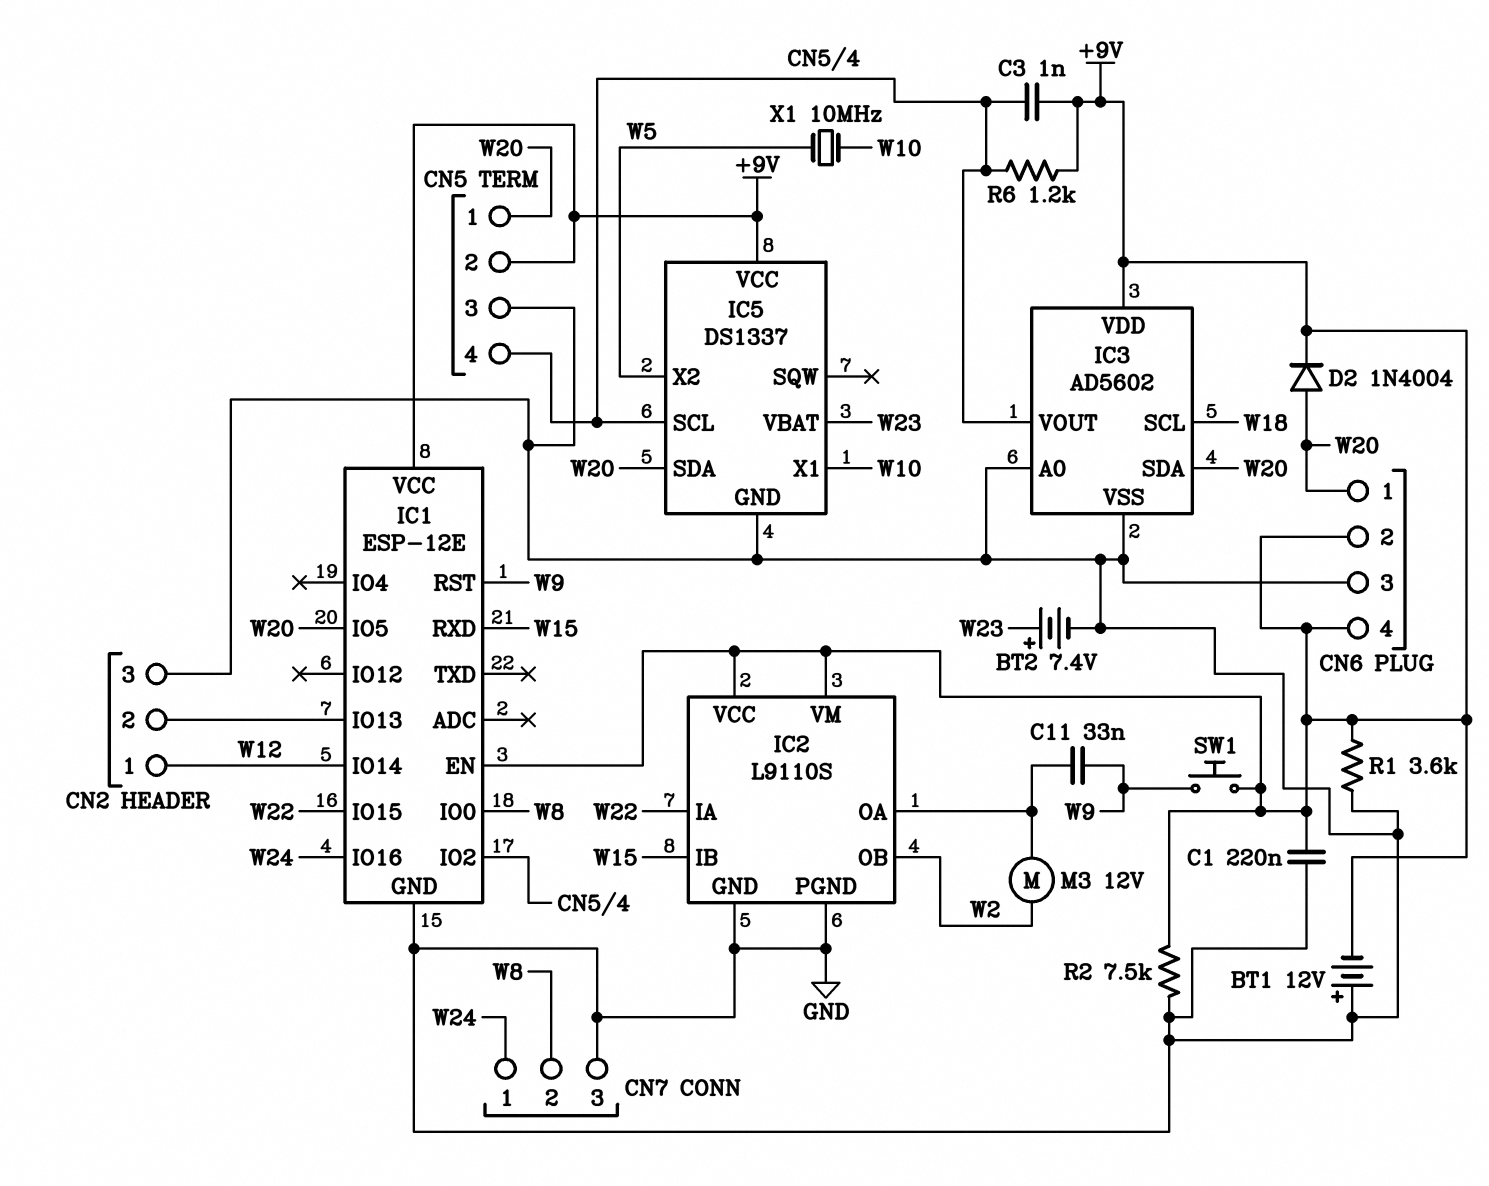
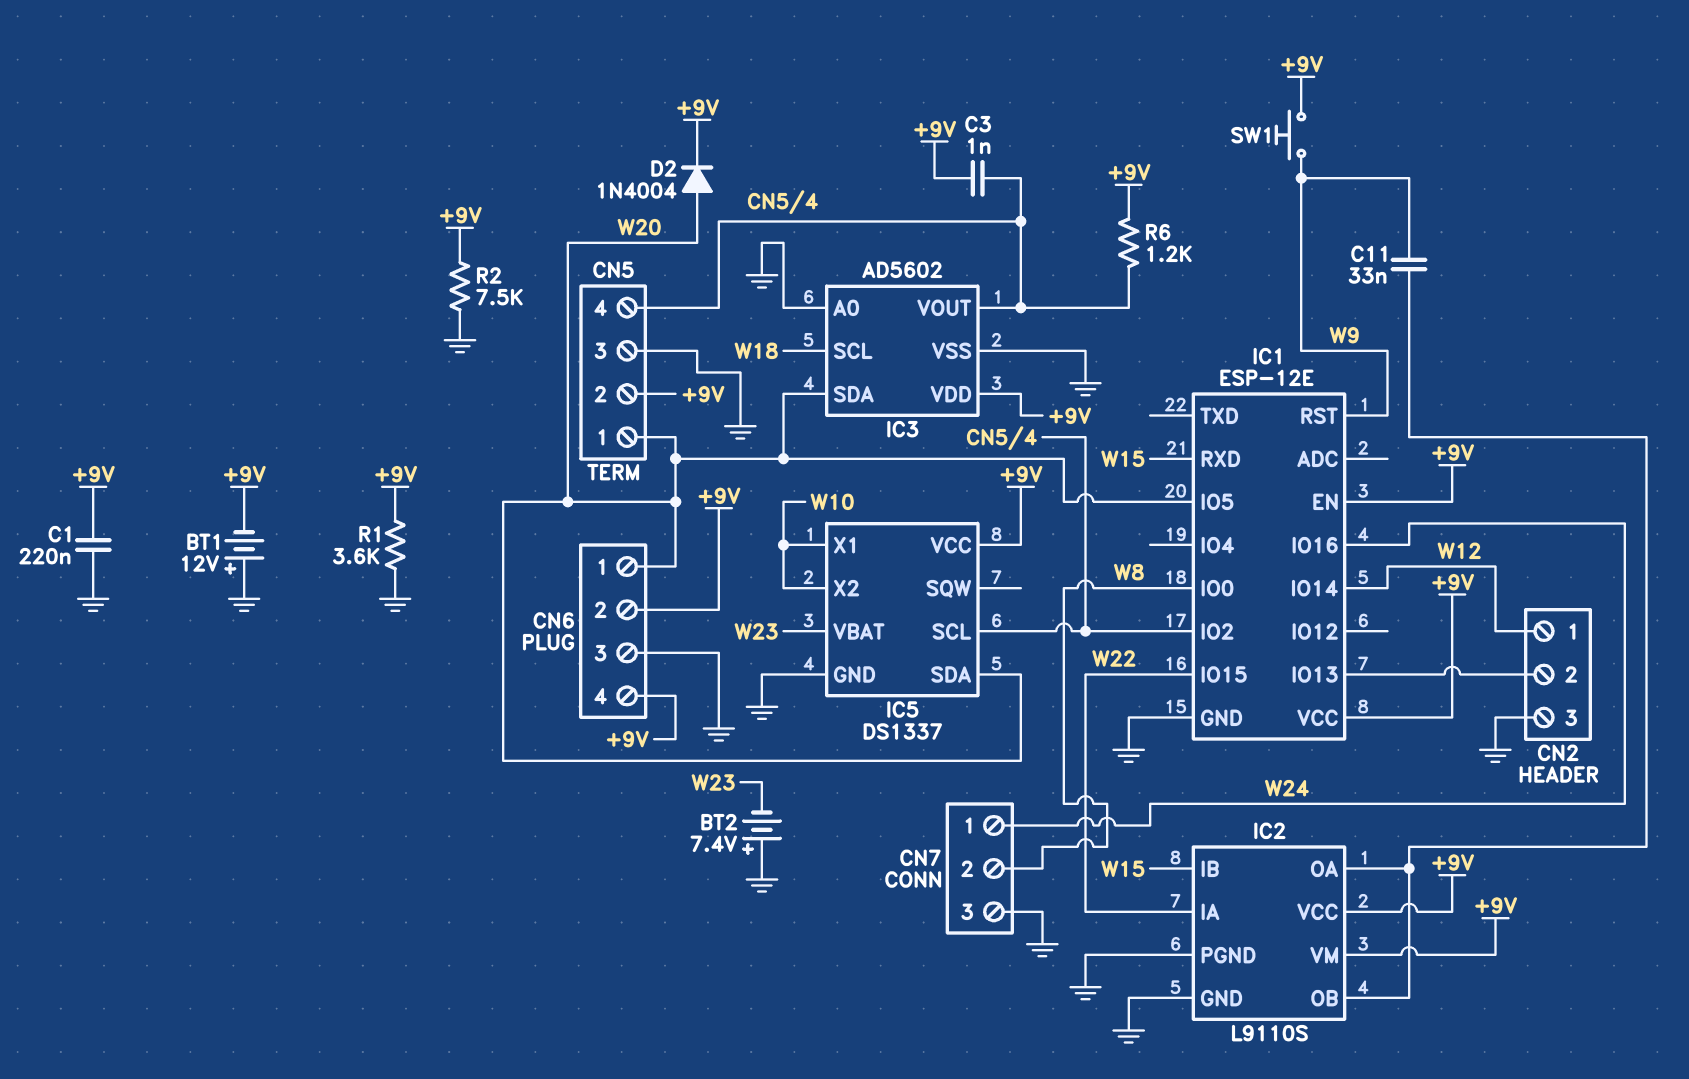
BT2: 7.4V (plus W23, minus GND) -> 7.4V (plus GND, minus W23)
IC2 pin OB: W2 -> IC2/OA
IC5 pin X2: W5 -> W10
M3: motor 12V (IC2/OA, W2) -> none
X1: 10MHz (W5, W10) -> none

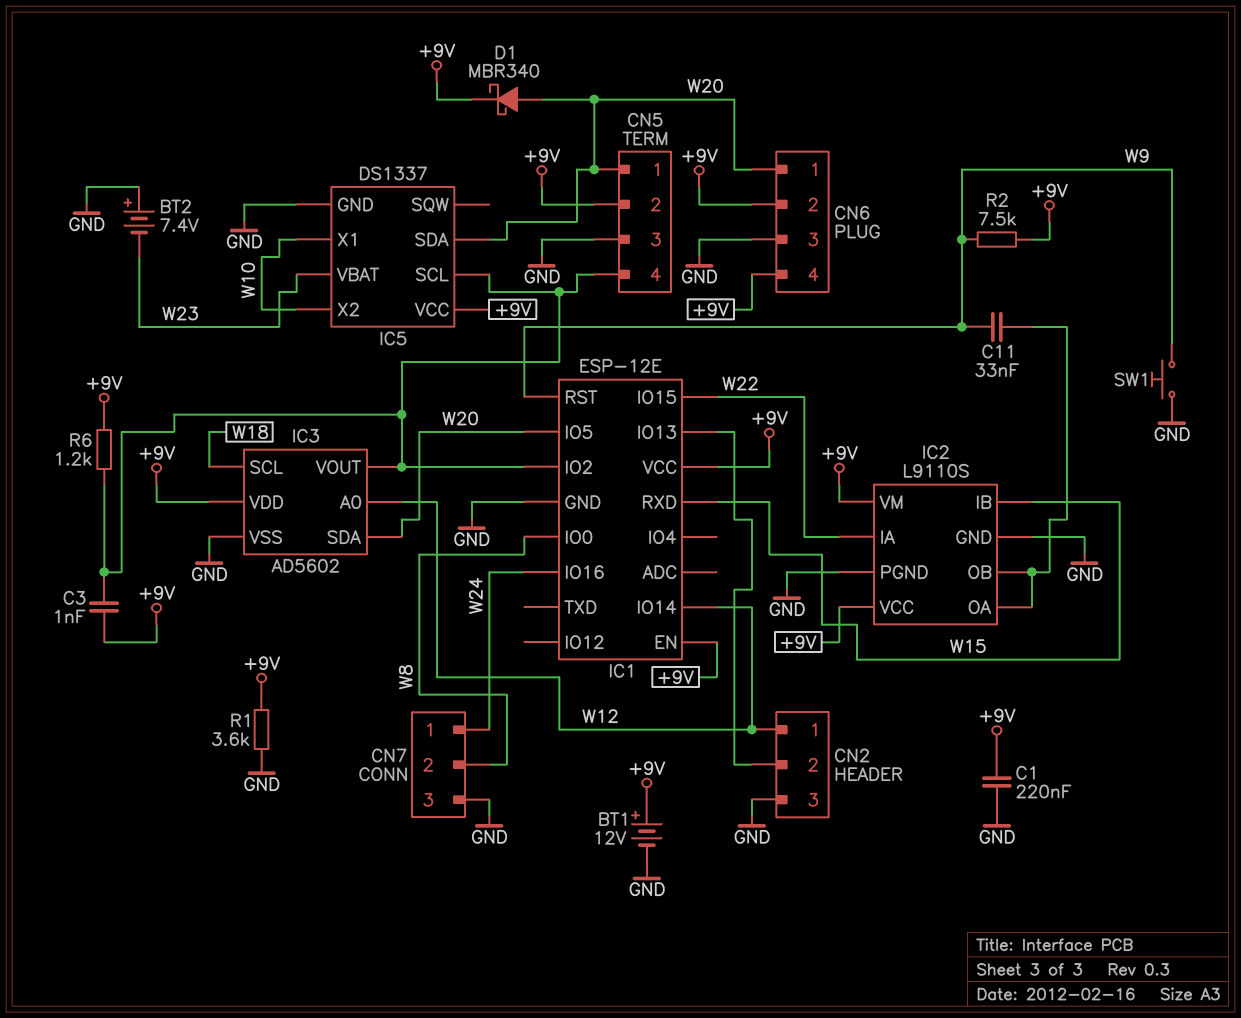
BT1: 12V (plus GND, minus +9V) -> 12V (plus +9V, minus GND)
D1: none -> schottky MBR340 (A W20, K +9V)
D2: diode 1N4004 (A W20, K +9V) -> none
IC3 pin A0: GND -> W12
R2: 7.5k (+9V, GND) -> 7.5k (+9V, W9)
SW1: button (+9V, W9) -> button (GND, W9)

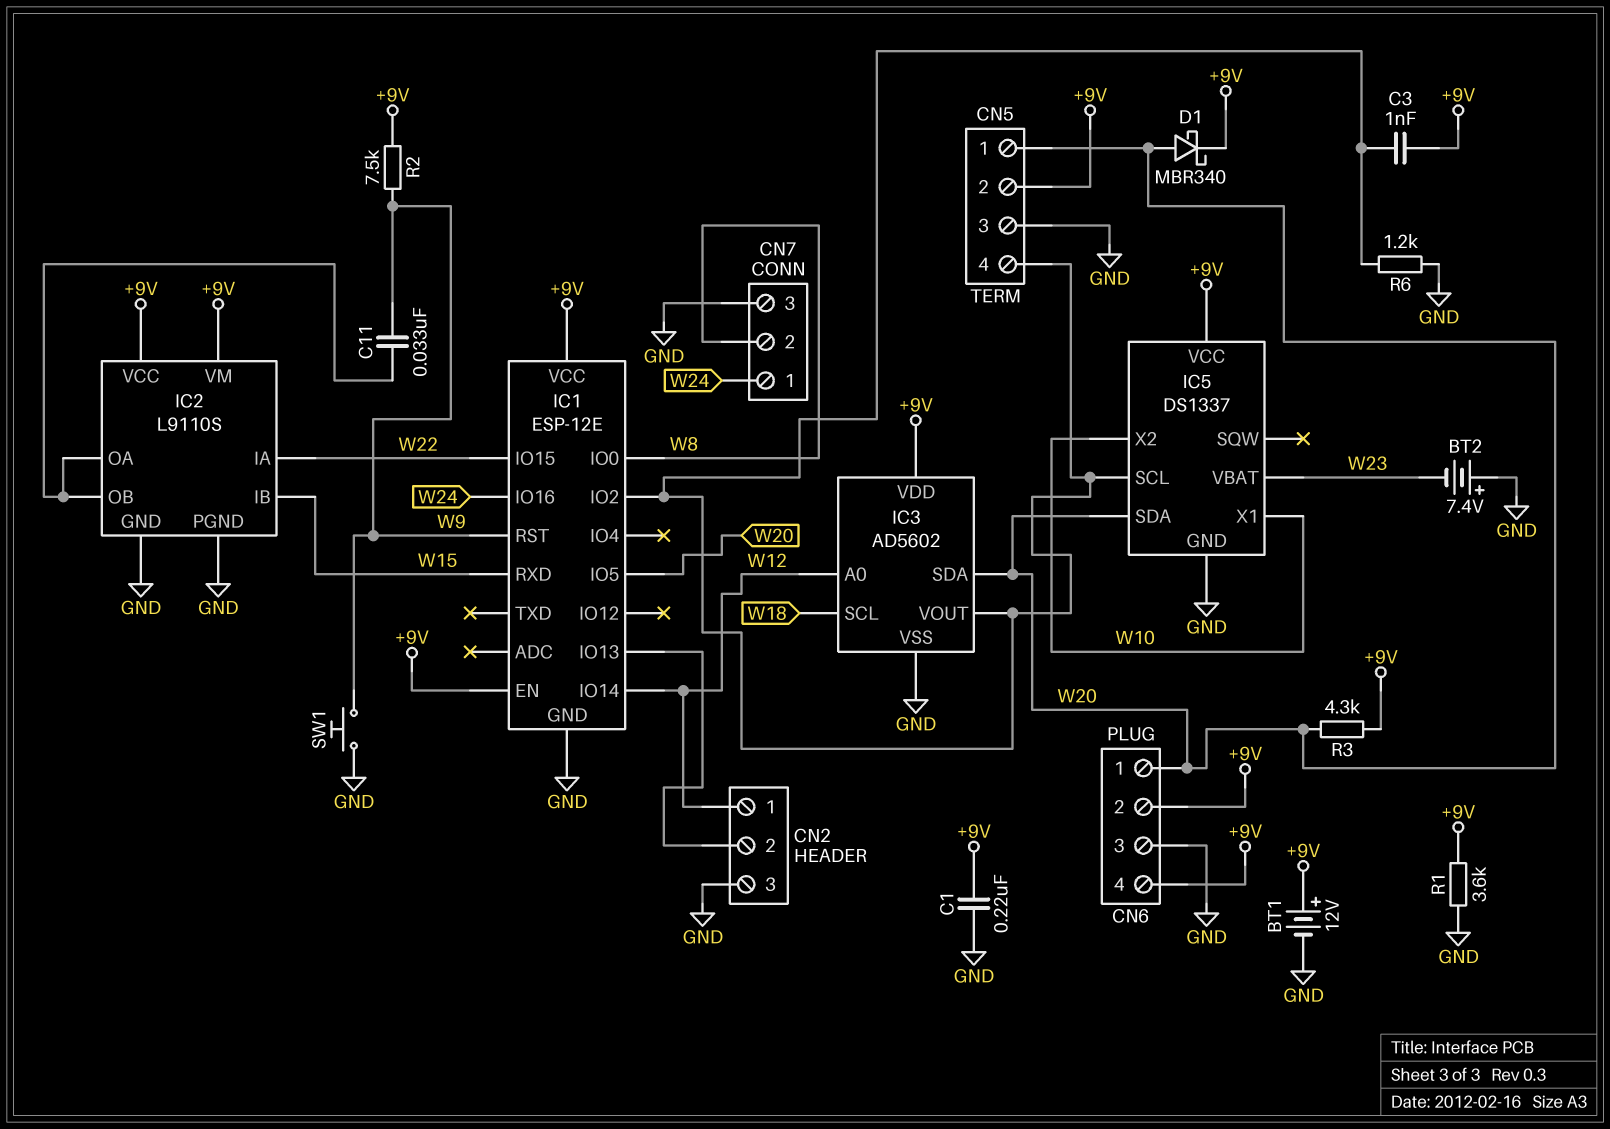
R3: none -> 4.3k (+9V, W20)
R6: 1.2k (+9V, CN5/4) -> 1.2k (CN5/4, GND)

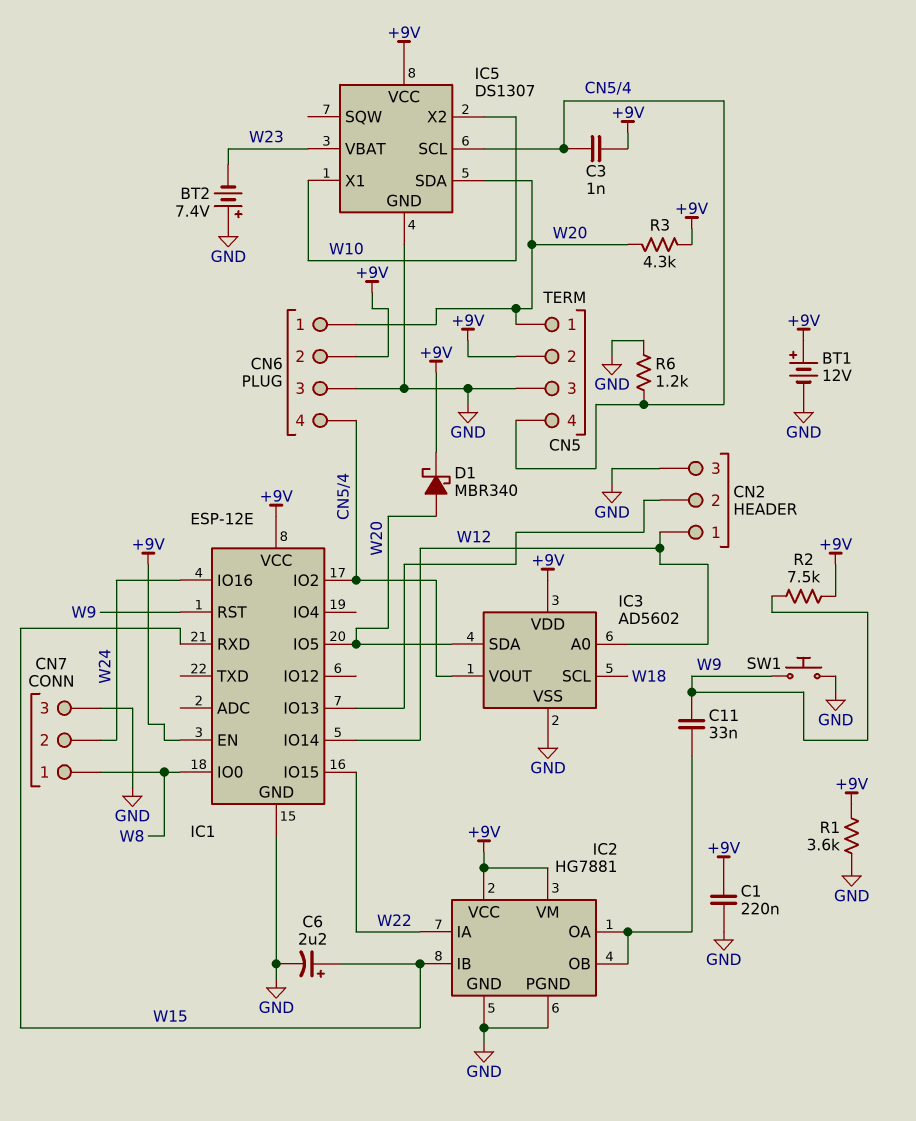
C6: none -> 2.2uF (plus W15, minus GND)
CN6 pin 4: +9V -> CN5/4
CN7 pin 1: W24 -> W8
CN7 pin 2: W8 -> W24
IC2: L9110S -> HG7881
IC5: DS1337 -> DS1307

